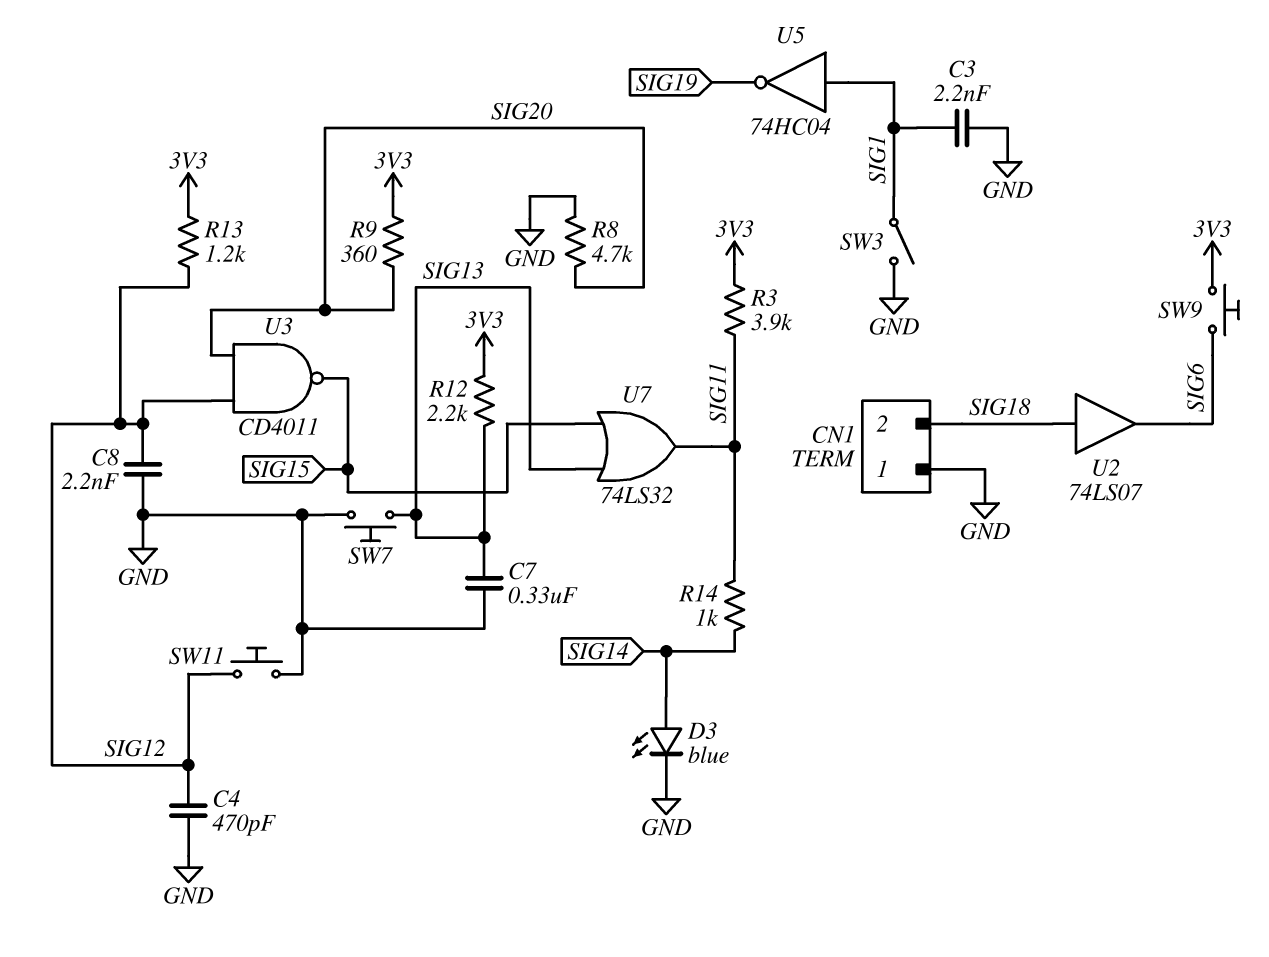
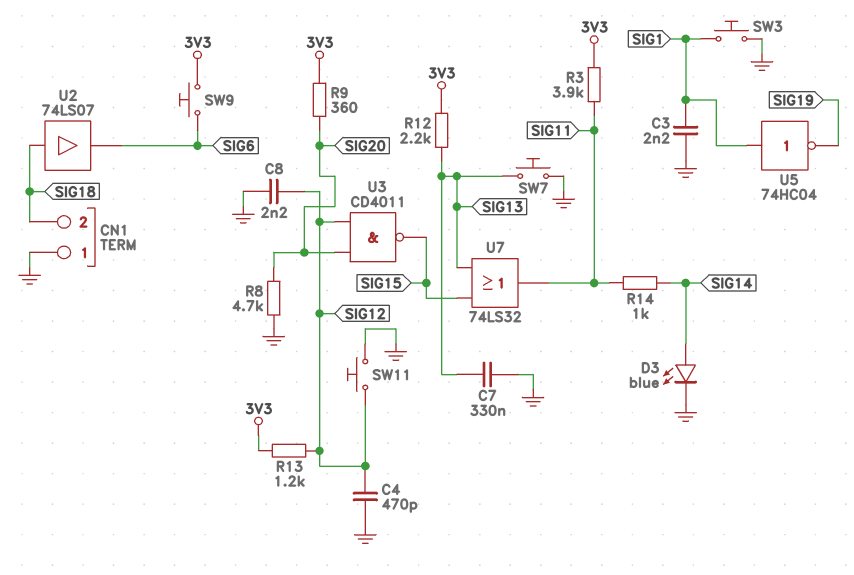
SW3: switch (GND, SIG1) -> button (GND, SIG1)

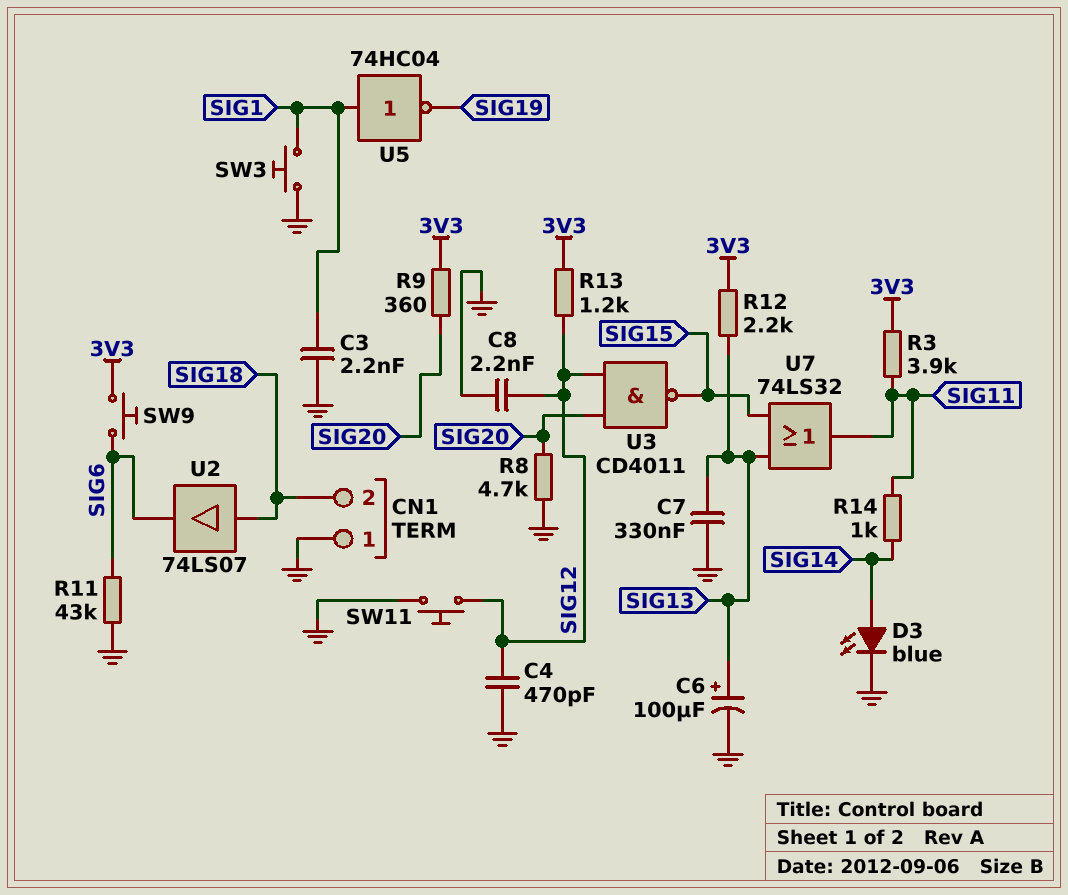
C6: none -> 100uF (plus SIG13, minus GND)
R11: none -> 43k (GND, SIG6)
SW7: button (GND, SIG13) -> none

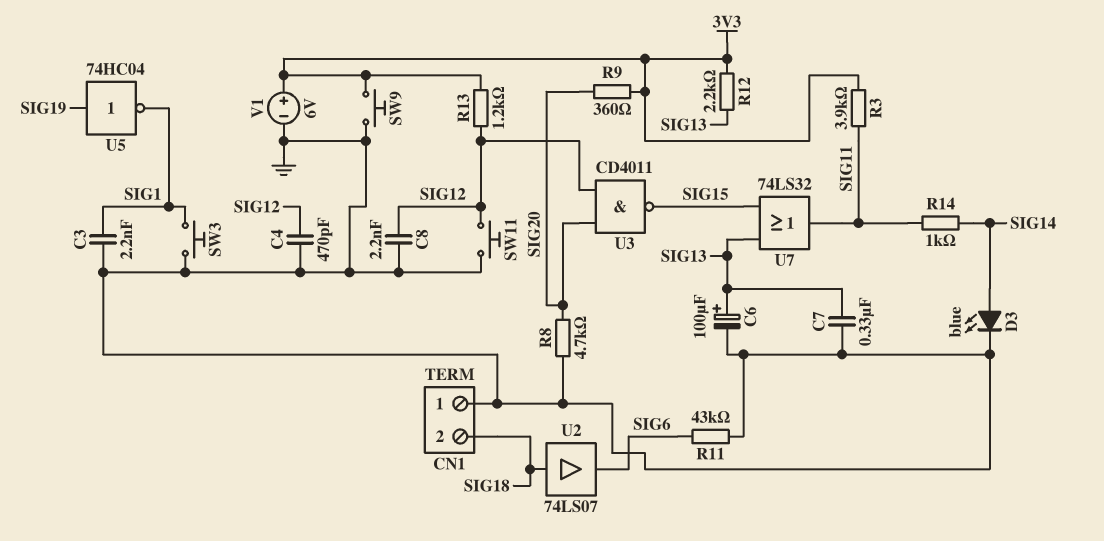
SW9: button (3V3, SIG6) -> button (3V3, GND)
U5: NOT 74HC04 (in SIG1, out SIG19) -> NOT 74HC04 (in SIG19, out SIG1)
V1: none -> 6V (plus 3V3, minus GND)

